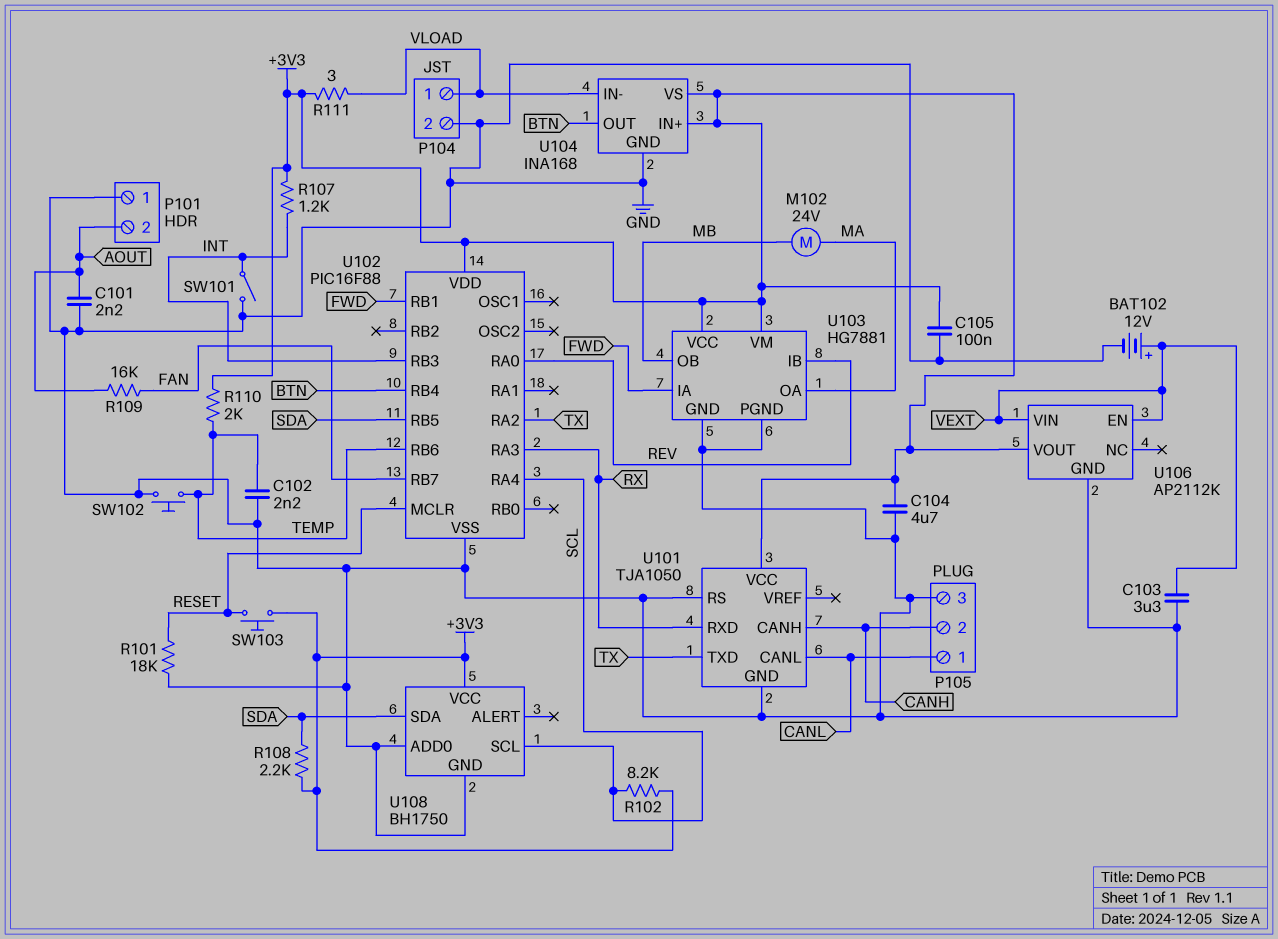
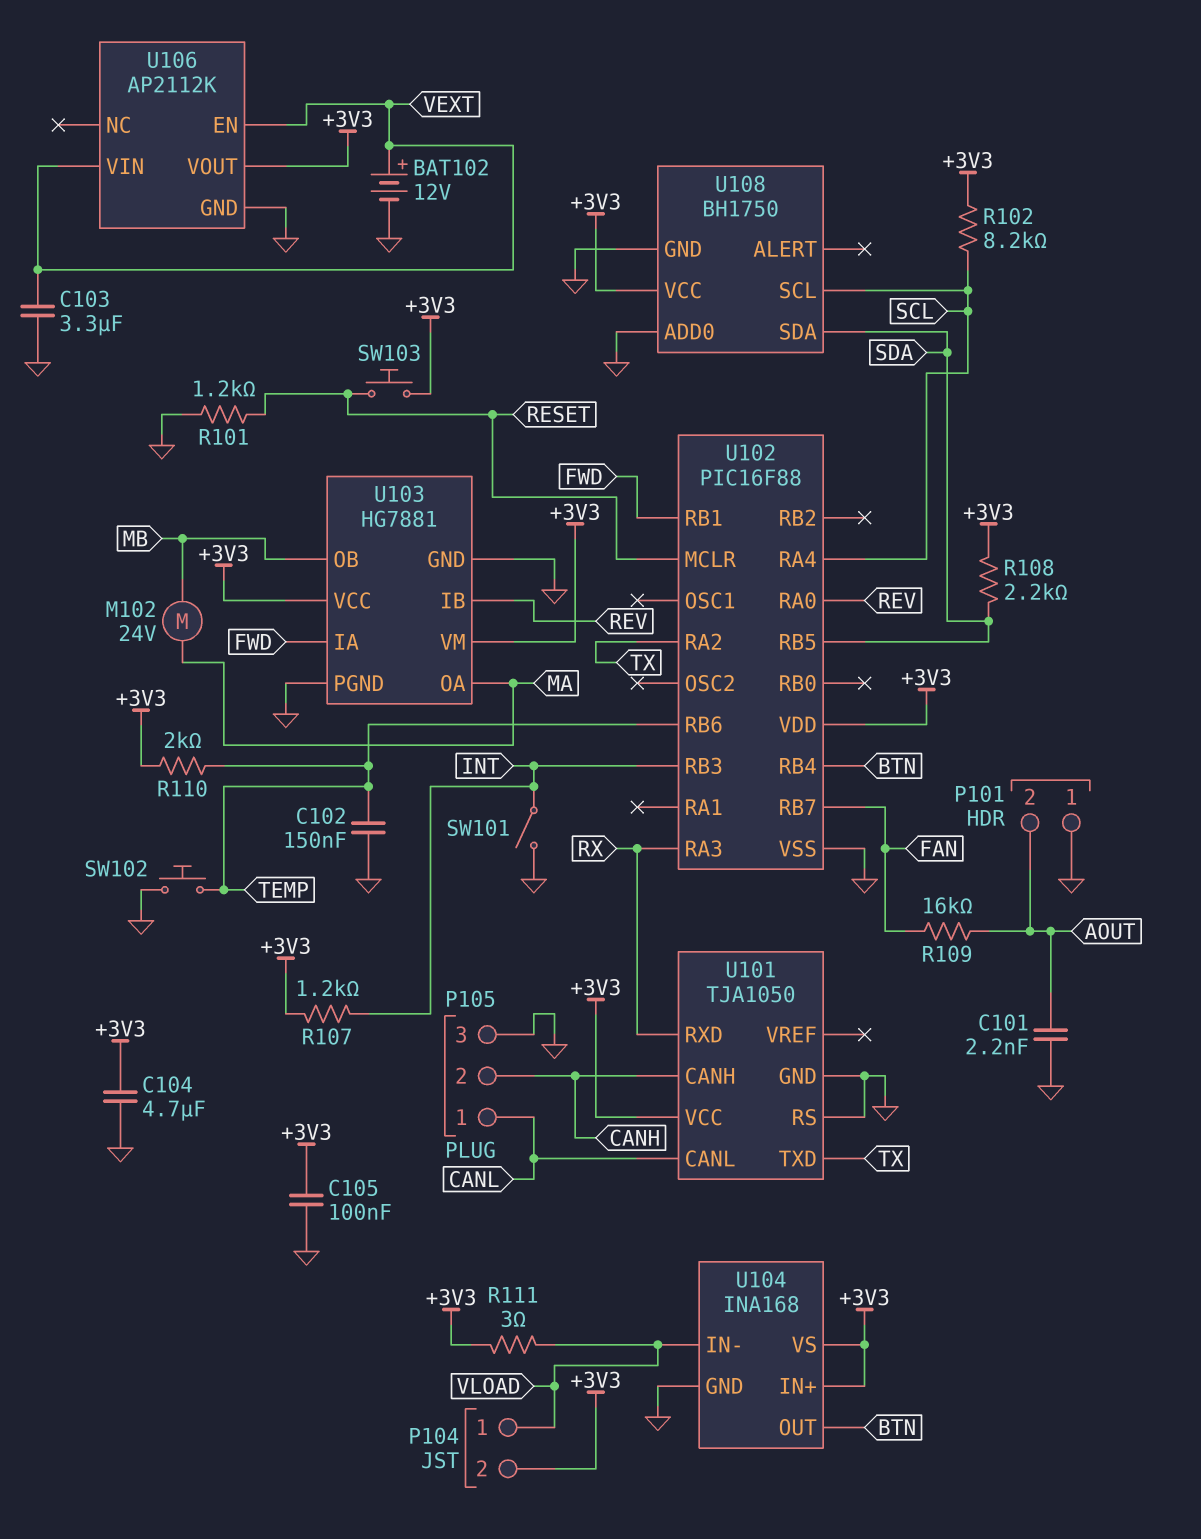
C102: 2.2nF (GND, TEMP) -> 150nF (GND, TEMP)
P104 pin 2: GND -> +3V3
R101: 18k (GND, RESET) -> 1.2k (GND, RESET)

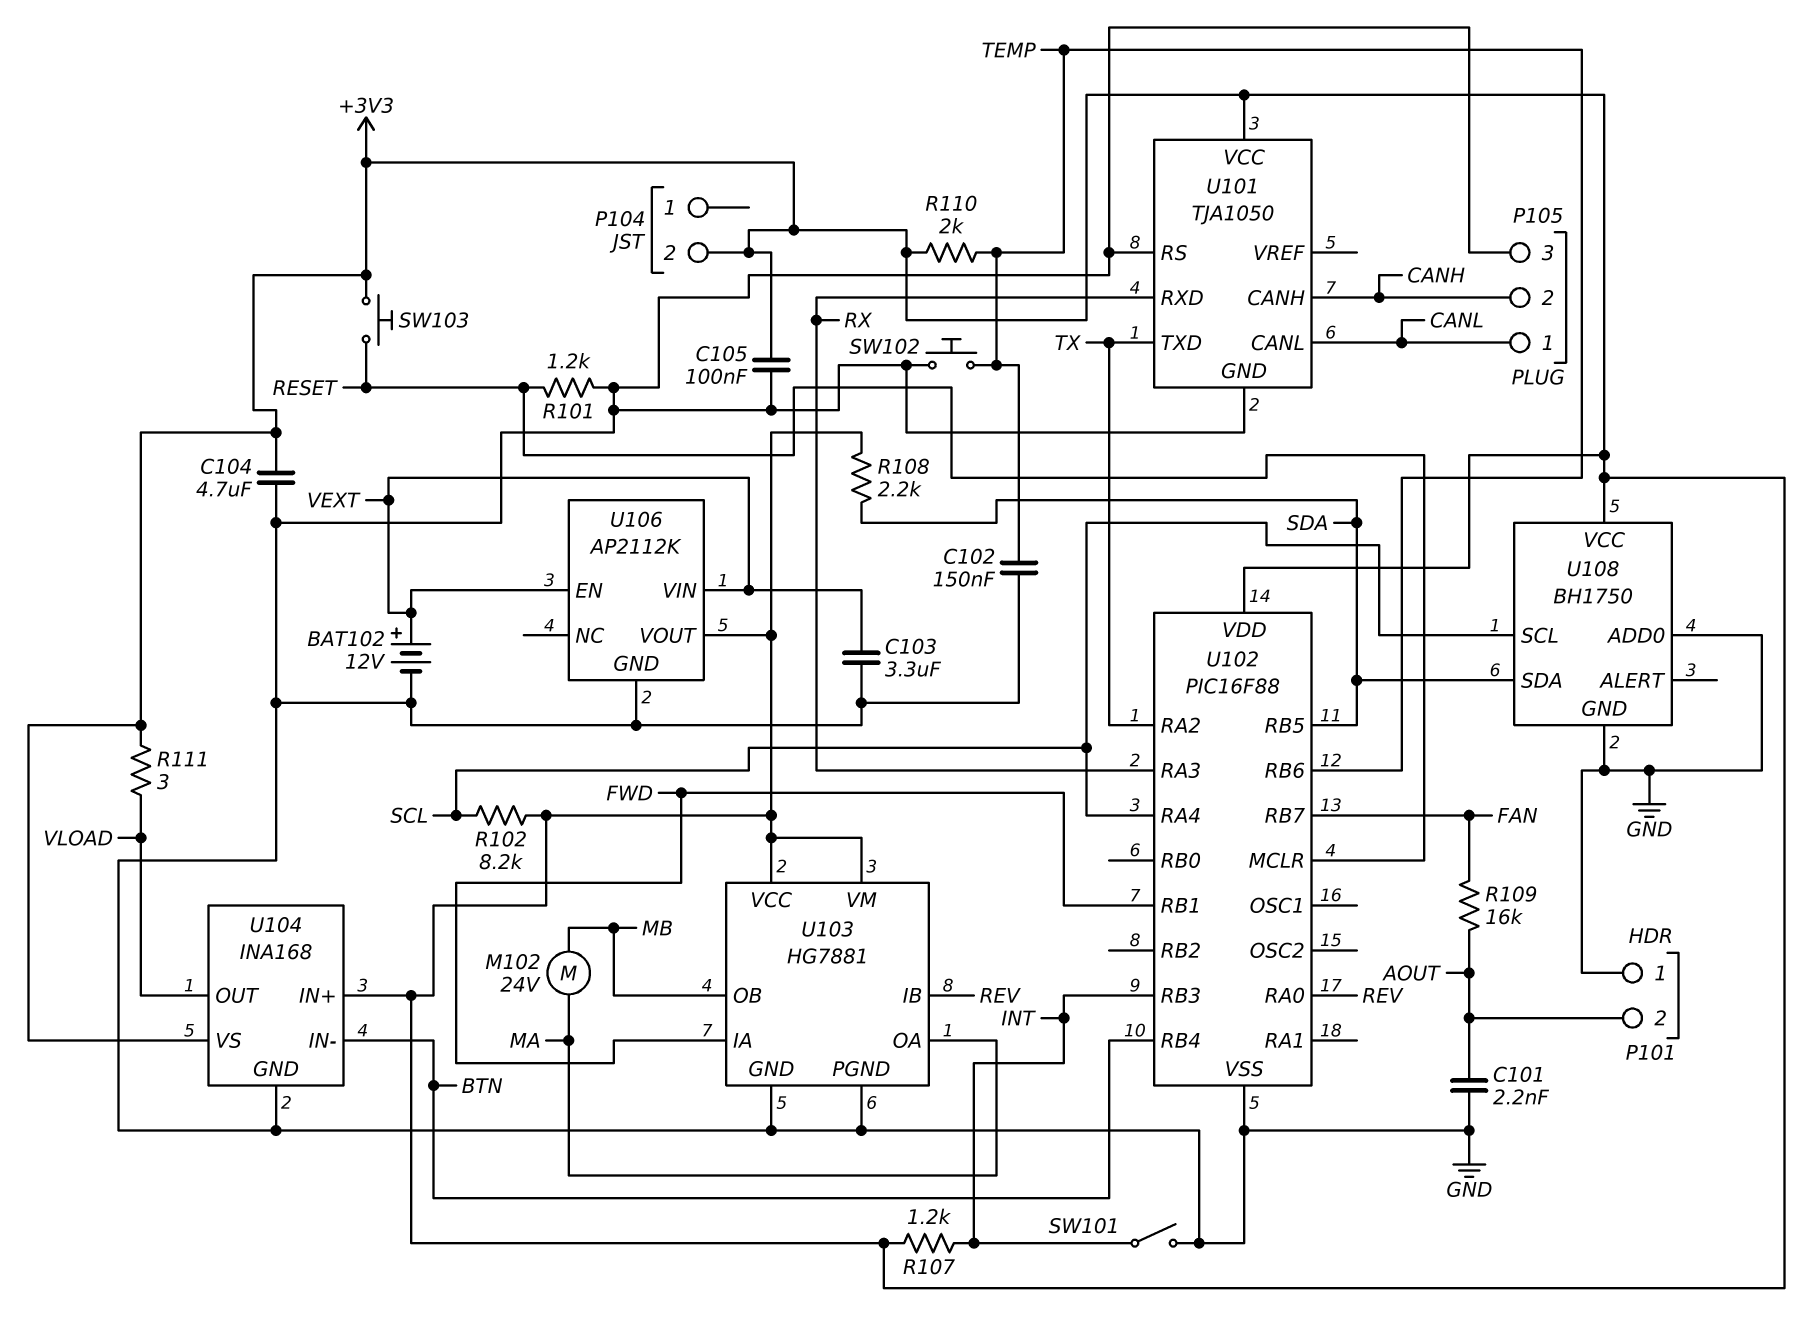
P104 pin 1: VLOAD -> none
U104 pin IN-: VLOAD -> BTN
U104 pin OUT: BTN -> VLOAD

